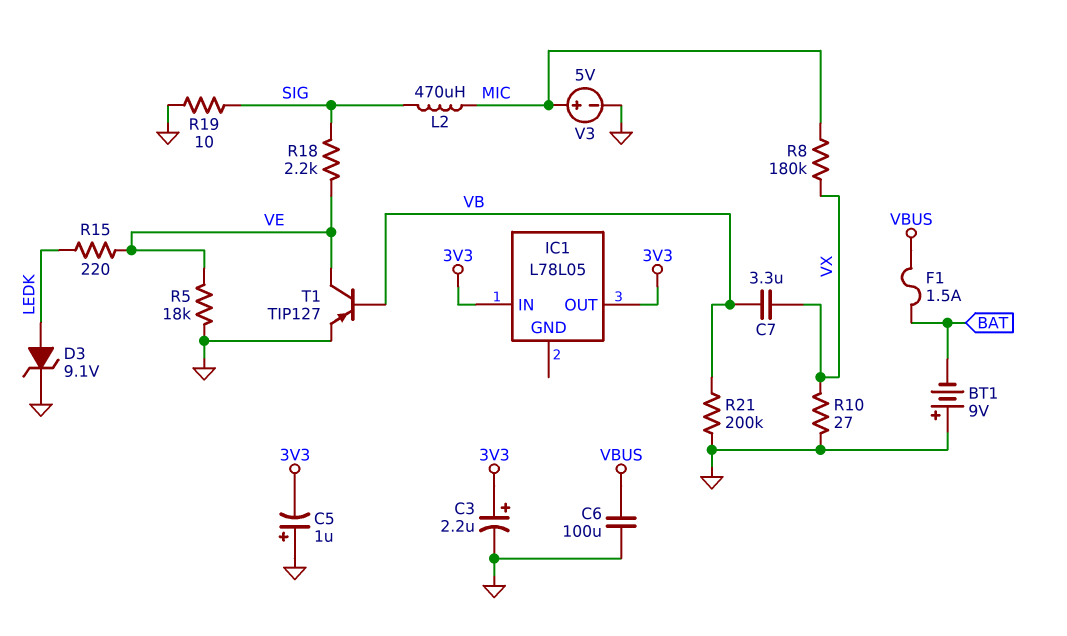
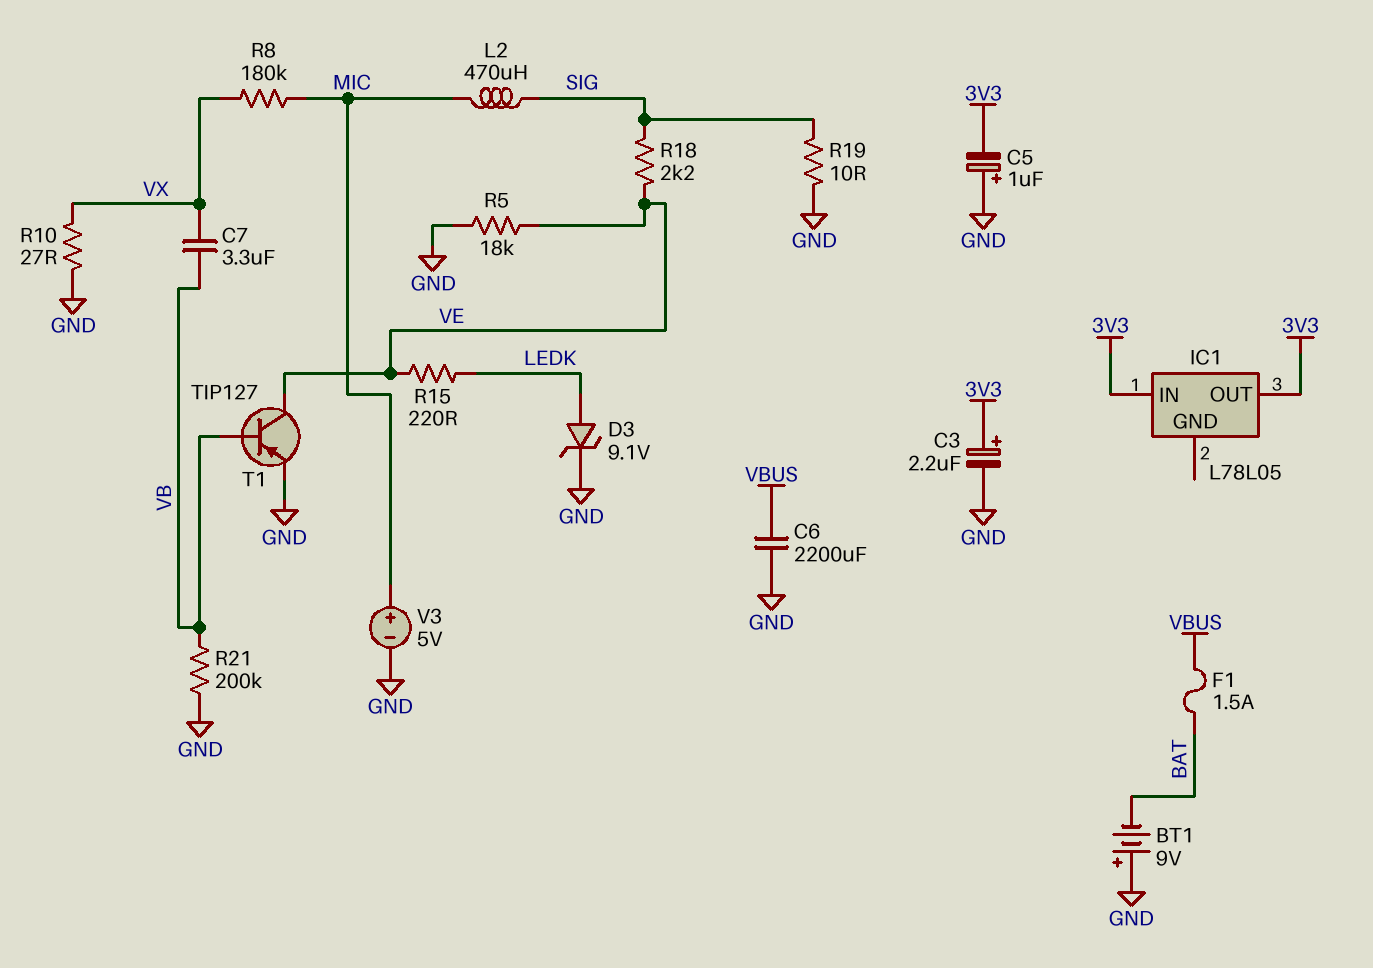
C6: 100uF (GND, VBUS) -> 2200uF (GND, VBUS)

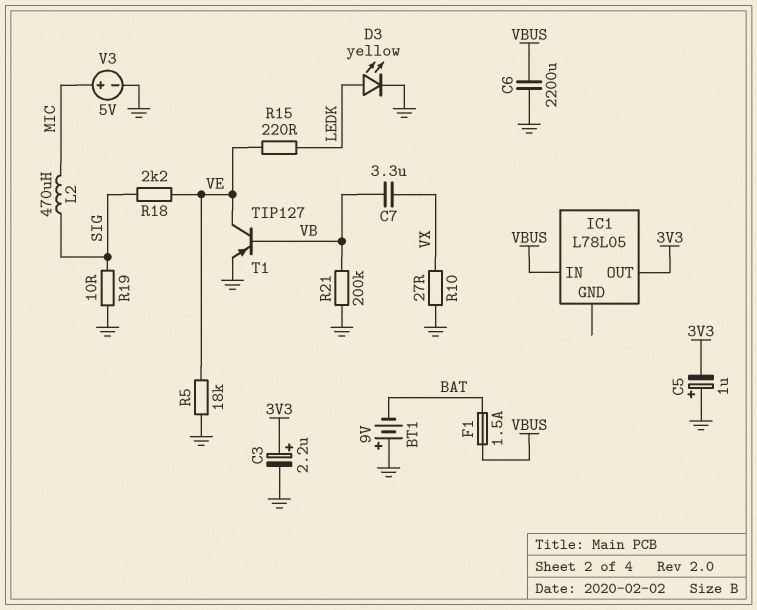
D3: zener 9.1V (A LEDK, K GND) -> LED yellow (A LEDK, K GND)
IC1 pin IN: 3V3 -> VBUS
R8: 180k (MIC, VX) -> none

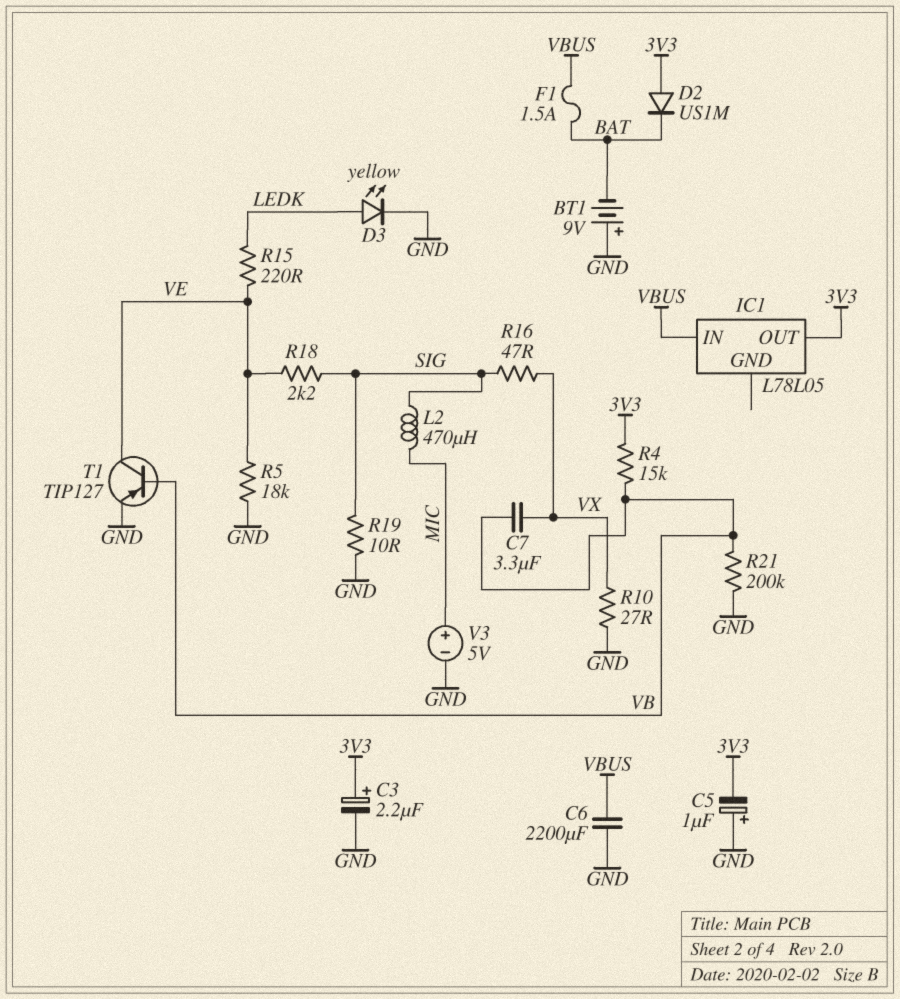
D2: none -> diode US1M (A 3V3, K BAT)
R4: none -> 15k (3V3, VB)
R16: none -> 47 (SIG, VX)

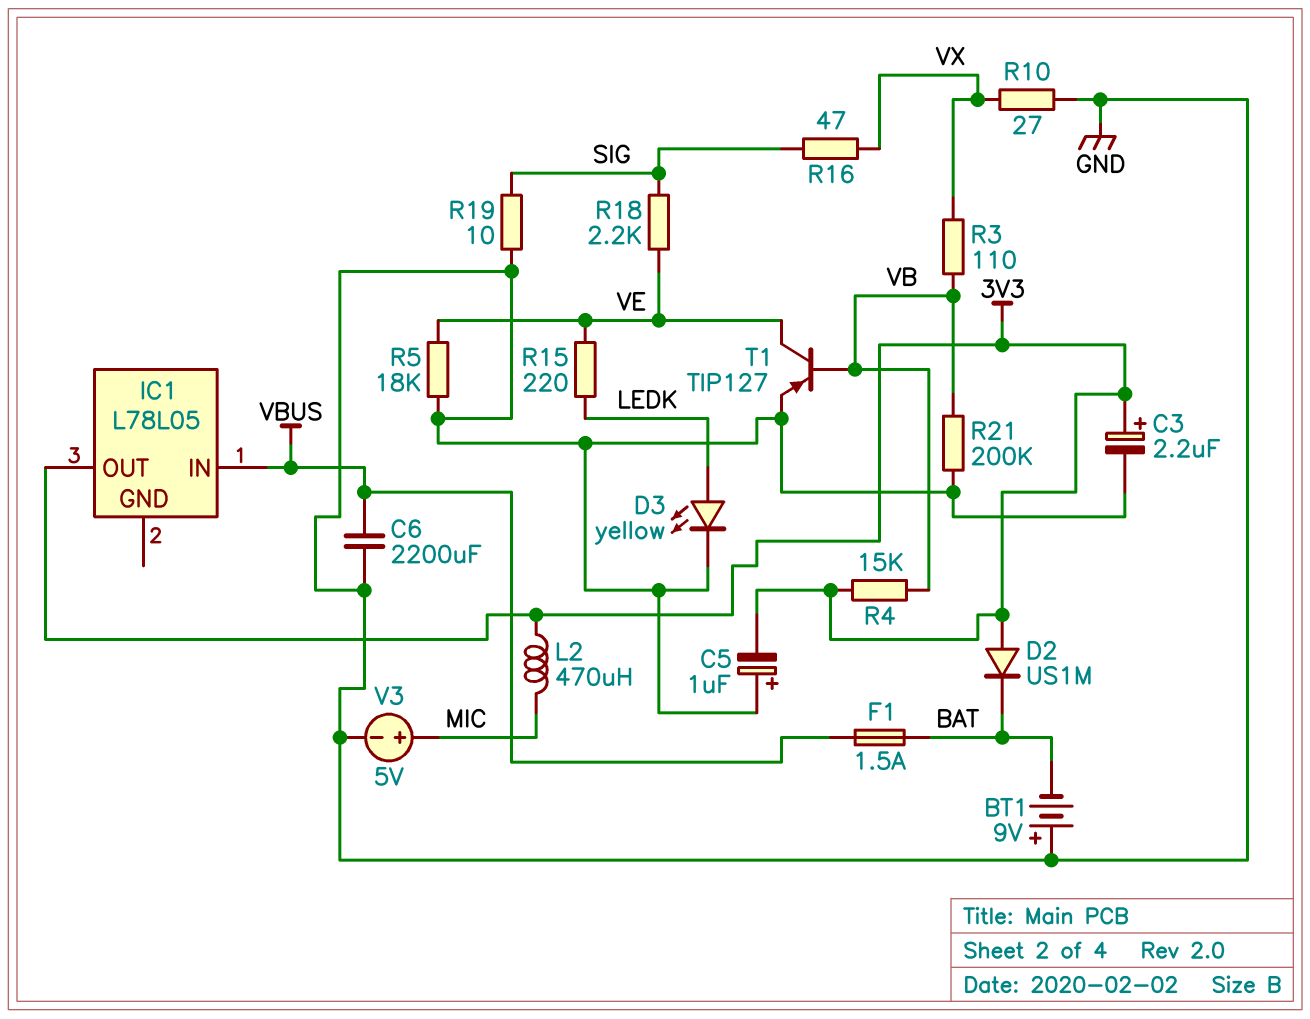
C7: 3.3uF (VB, VX) -> none
L2: 470uH (MIC, SIG) -> 470uH (3V3, MIC)
R3: none -> 110 (VB, VX)

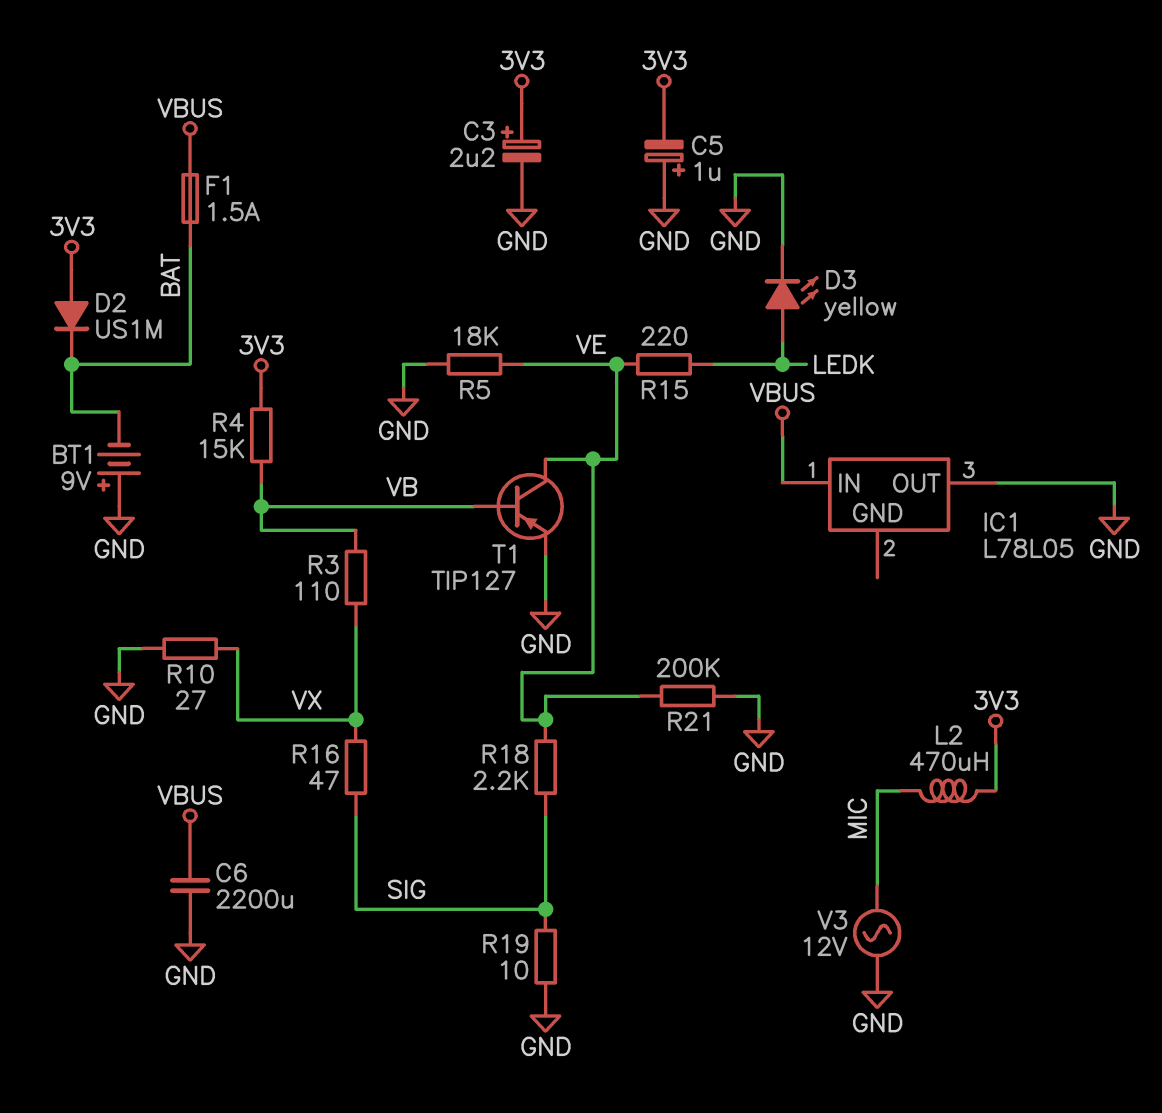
IC1 pin OUT: 3V3 -> GND
R21: 200k (GND, VB) -> 200k (GND, VE)
V3: 5V (plus MIC, minus GND) -> AC 12V (GND, MIC)

